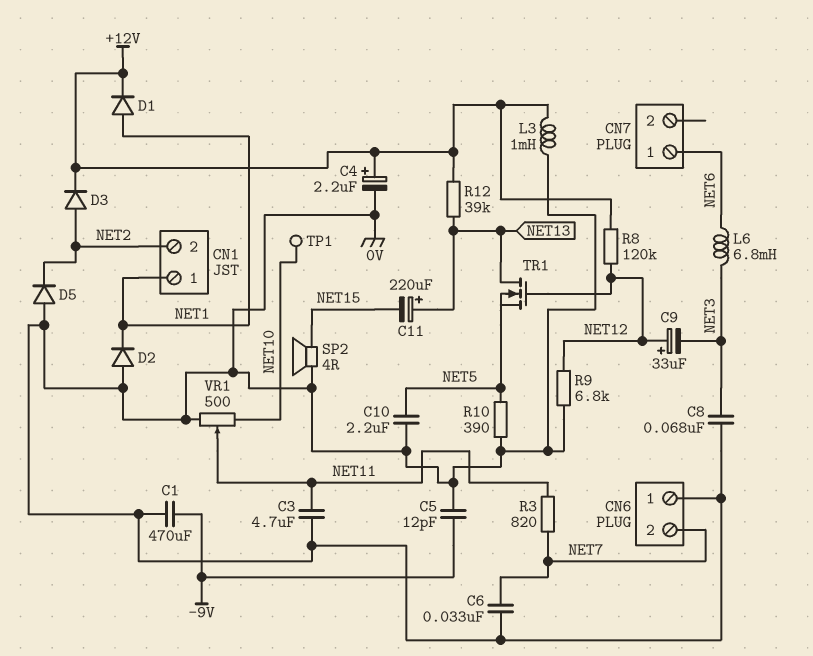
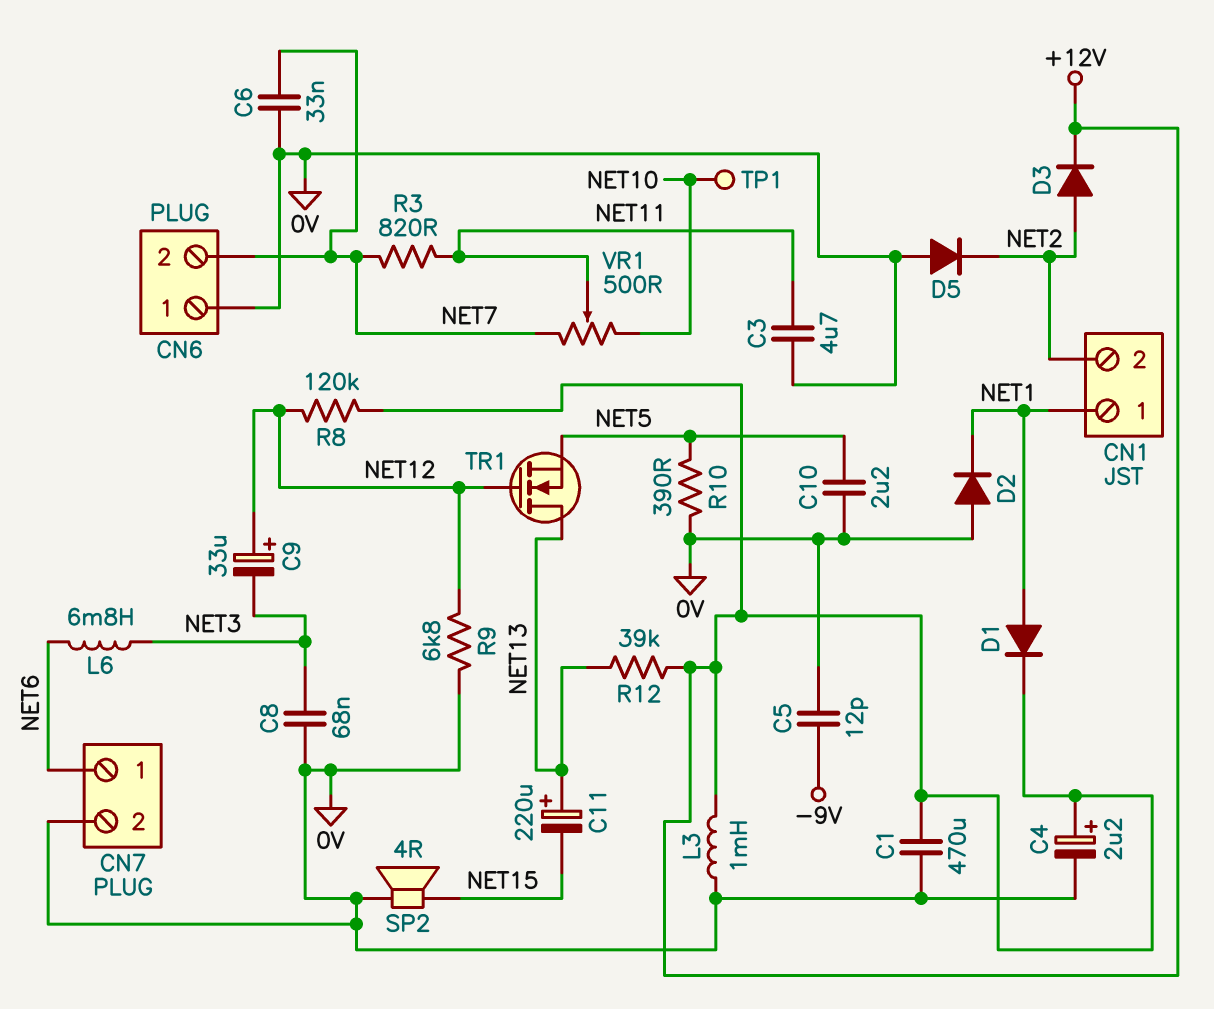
C1: 470uF (-9V, 0V) -> 470uF (+12V, 0V)
CN7 pin 2: none -> 0V
VR1: 500 (0V, NET10, wiper NET11) -> 500 (NET7, NET10, wiper NET11)

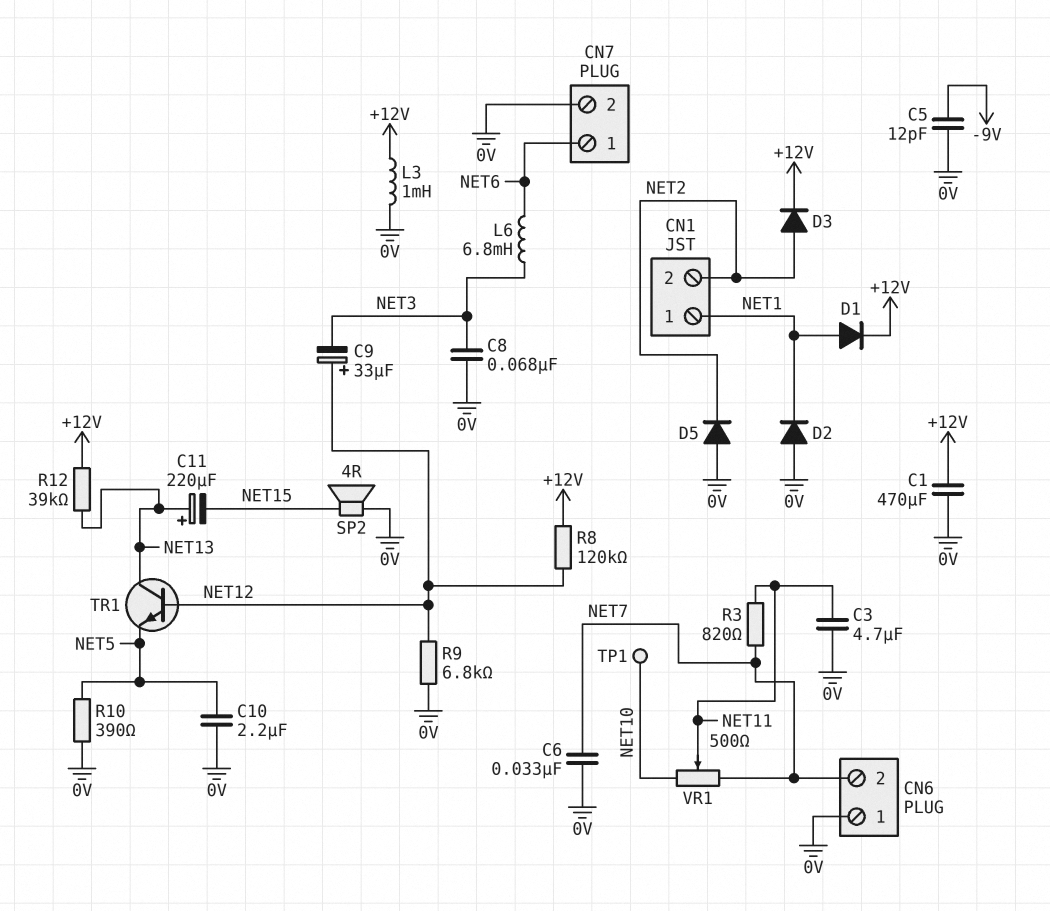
C4: 2.2uF (plus +12V, minus 0V) -> none
TR1: NMOS (G NET12, D NET13, S NET5) -> NPN (B NET12, C NET13, E NET5)

